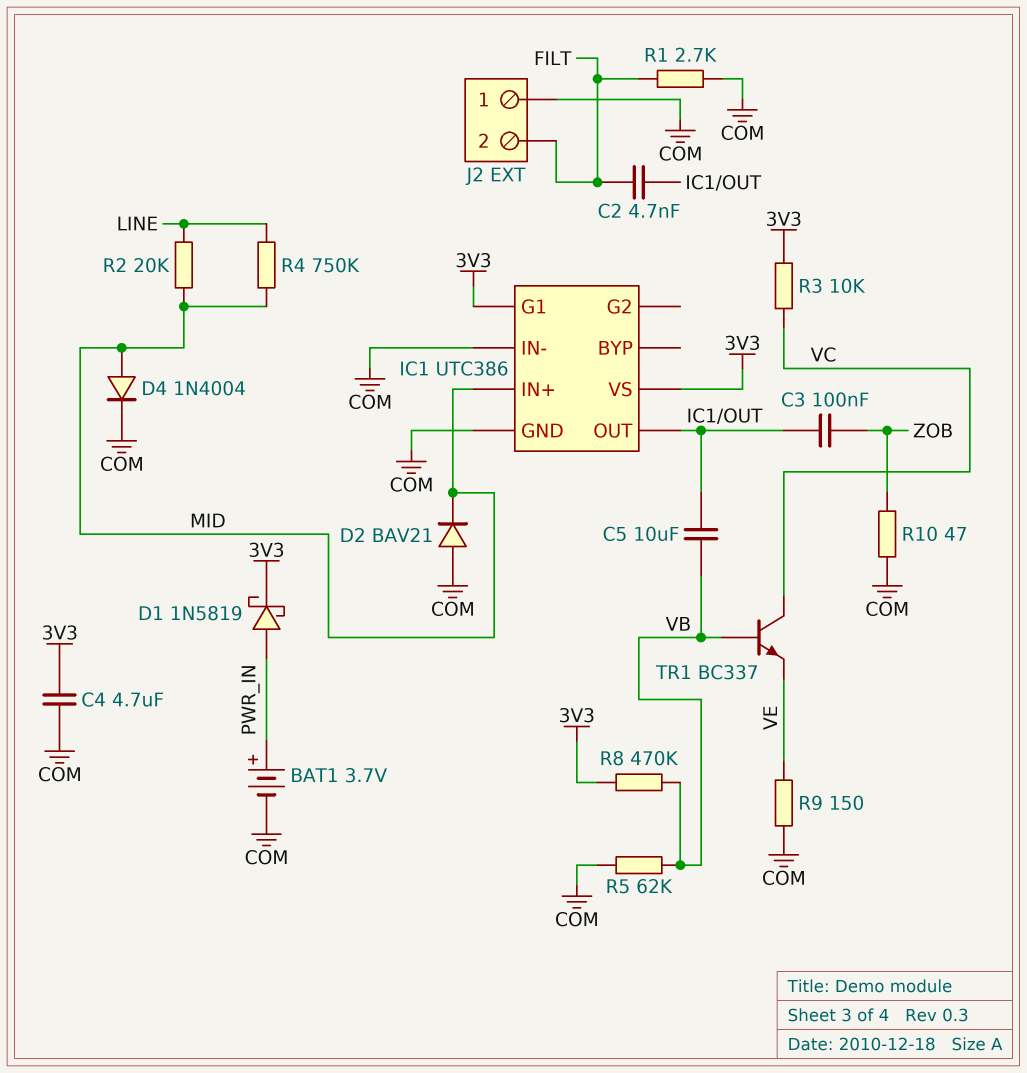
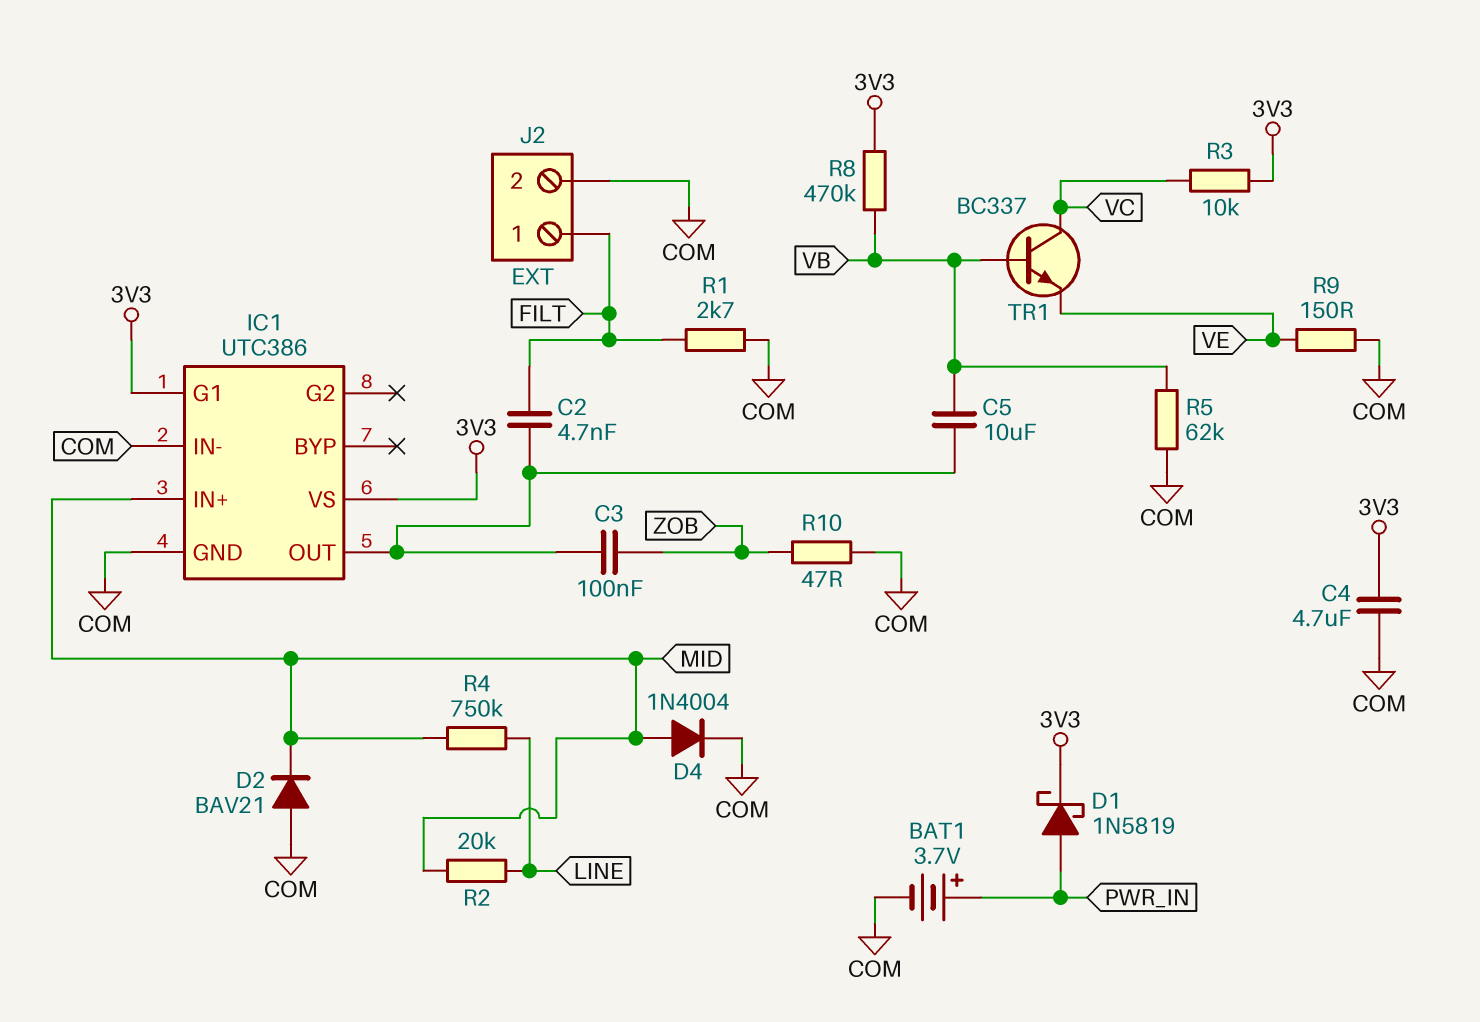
J2 pin 1: COM -> FILT
J2 pin 2: FILT -> COM

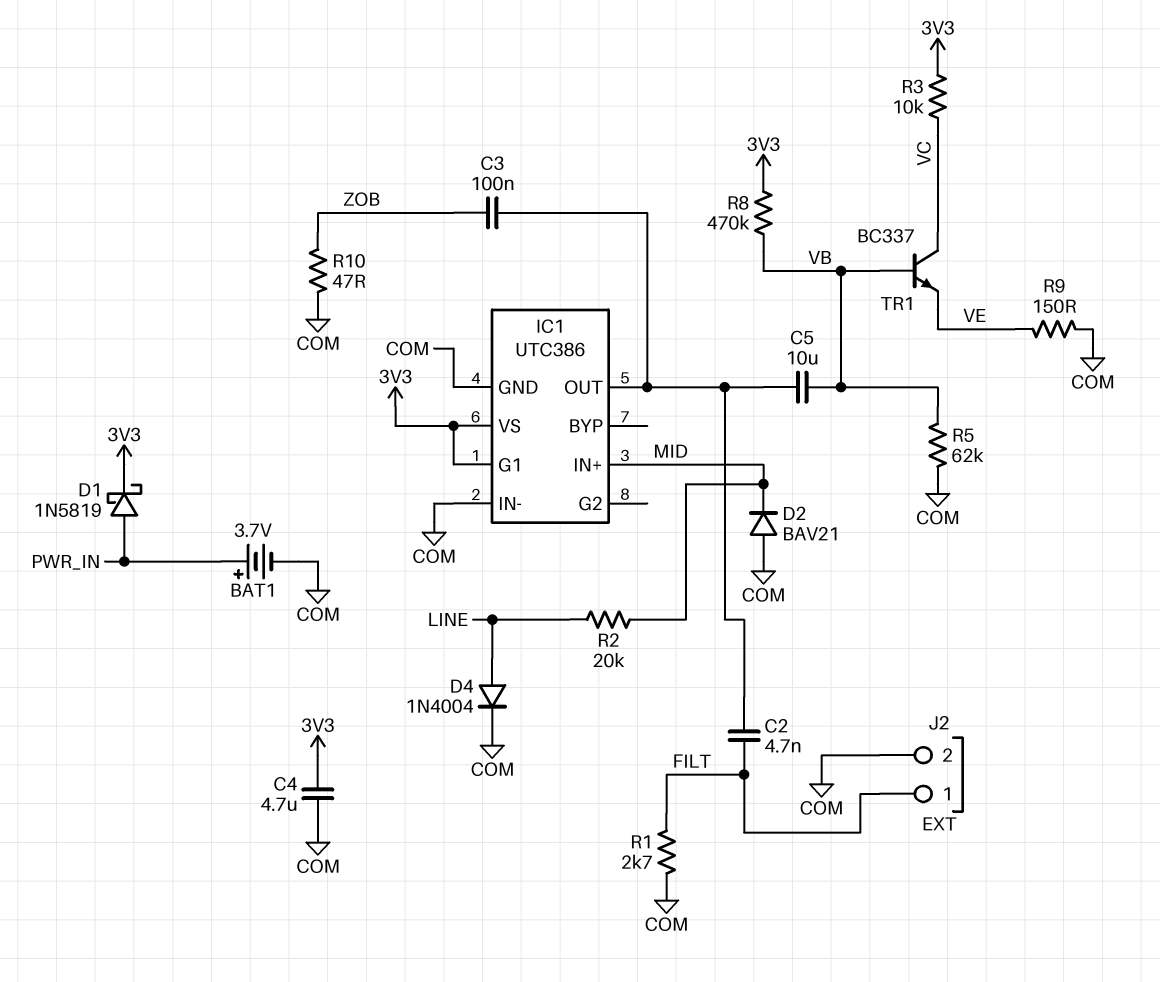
D4: diode 1N4004 (A MID, K COM) -> diode 1N4004 (A LINE, K COM)
R4: 750k (LINE, MID) -> none

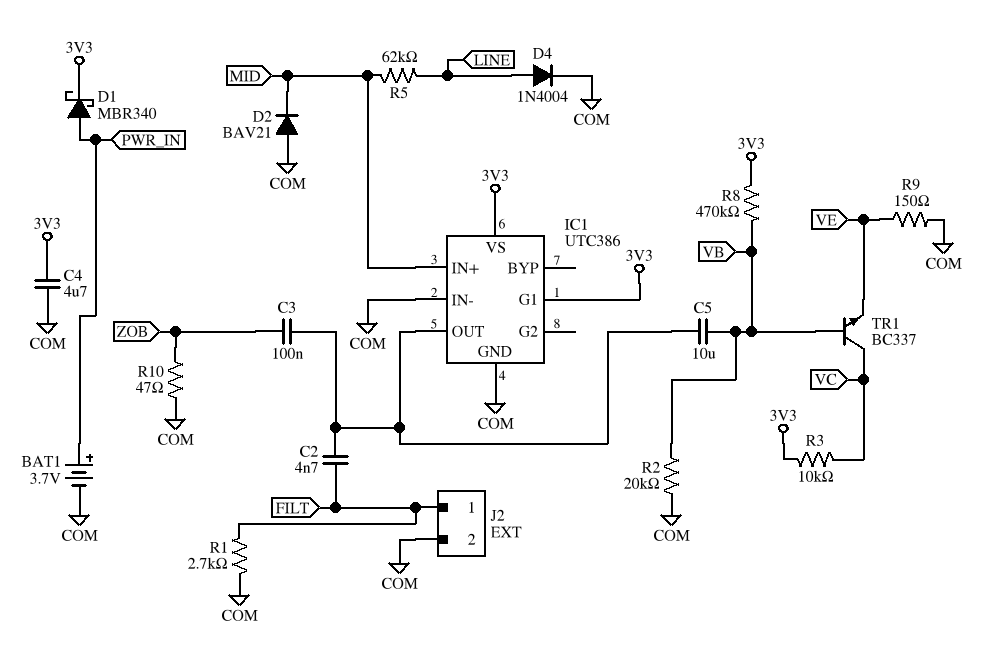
D1: schottky 1N5819 (A PWR_IN, K 3V3) -> schottky MBR340 (A PWR_IN, K 3V3)
R2: 20k (LINE, MID) -> 20k (COM, VB)
R5: 62k (COM, VB) -> 62k (LINE, MID)

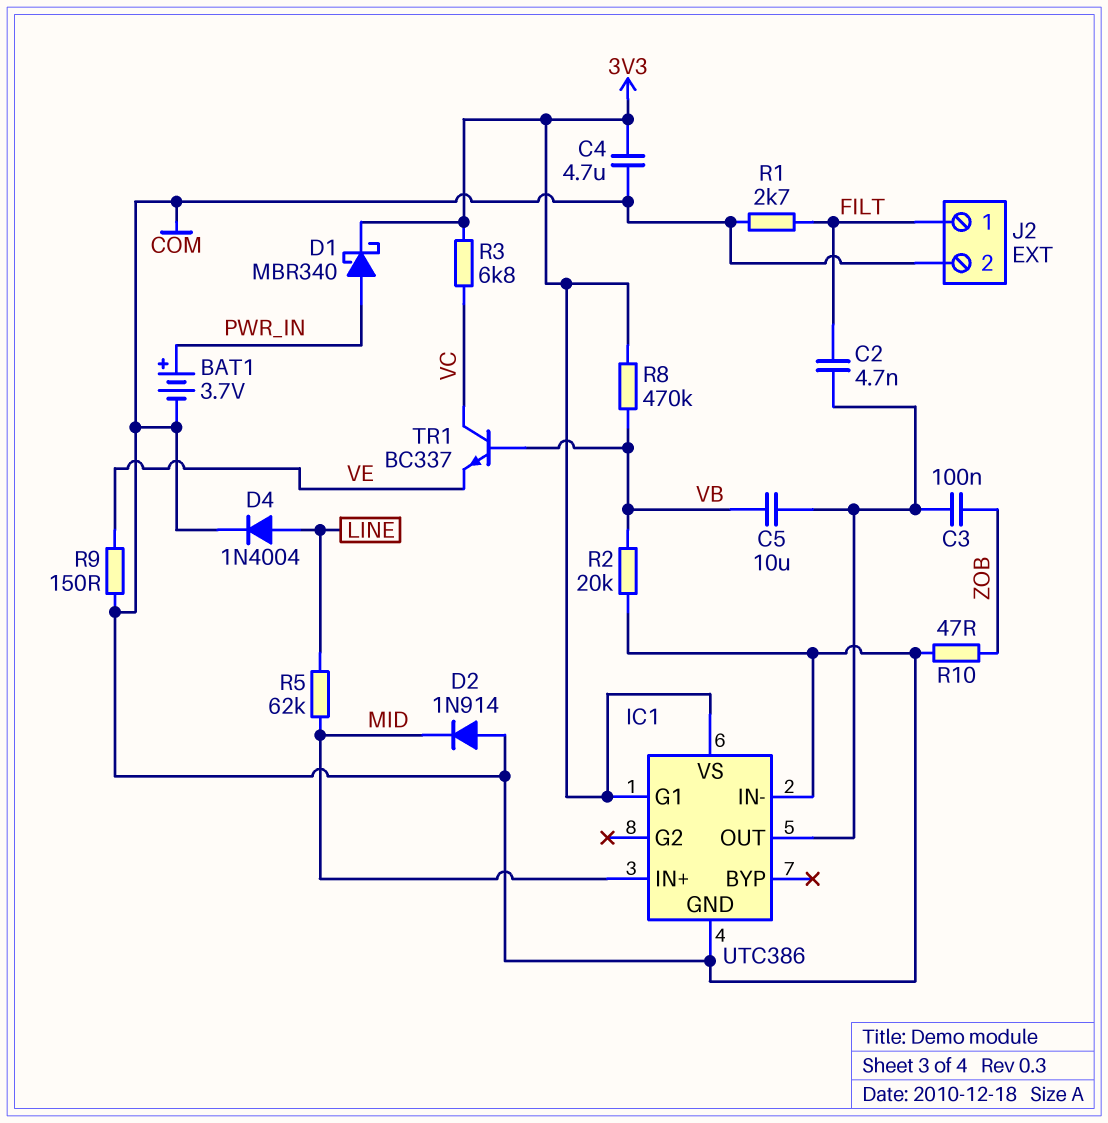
D2: diode BAV21 (A COM, K MID) -> diode 1N914 (A COM, K MID)
R3: 10k (3V3, VC) -> 6.8k (3V3, VC)

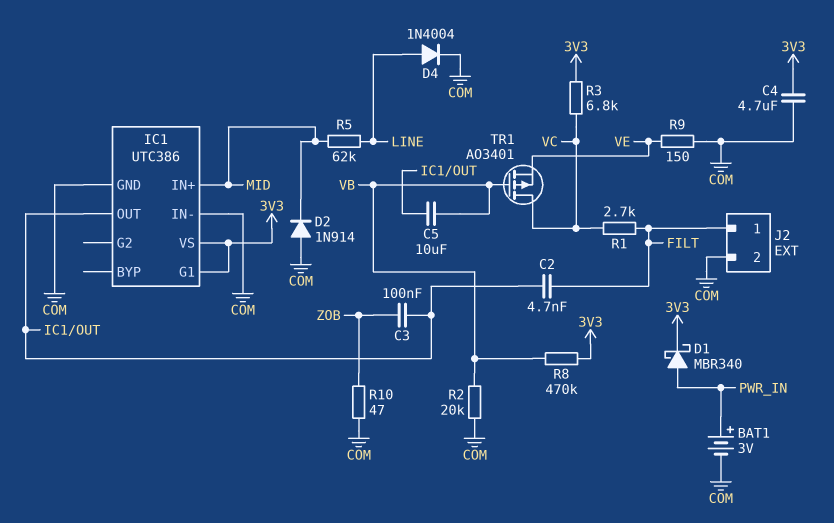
BAT1: 3.7V (plus PWR_IN, minus COM) -> 3V (plus PWR_IN, minus COM)
R1: 2.7k (COM, FILT) -> 2.7k (FILT, VC)
TR1: NPN BC337 (B VB, C VC, E VE) -> PMOS AO3401 (G VB, D VC, S VE)

